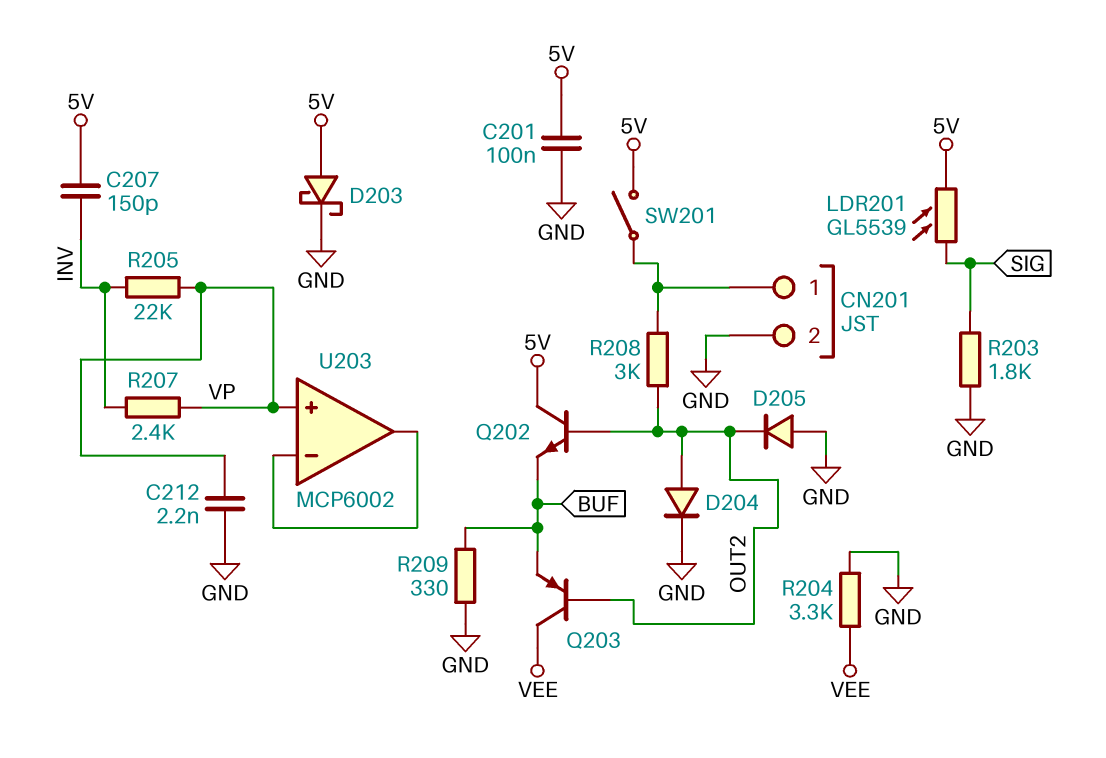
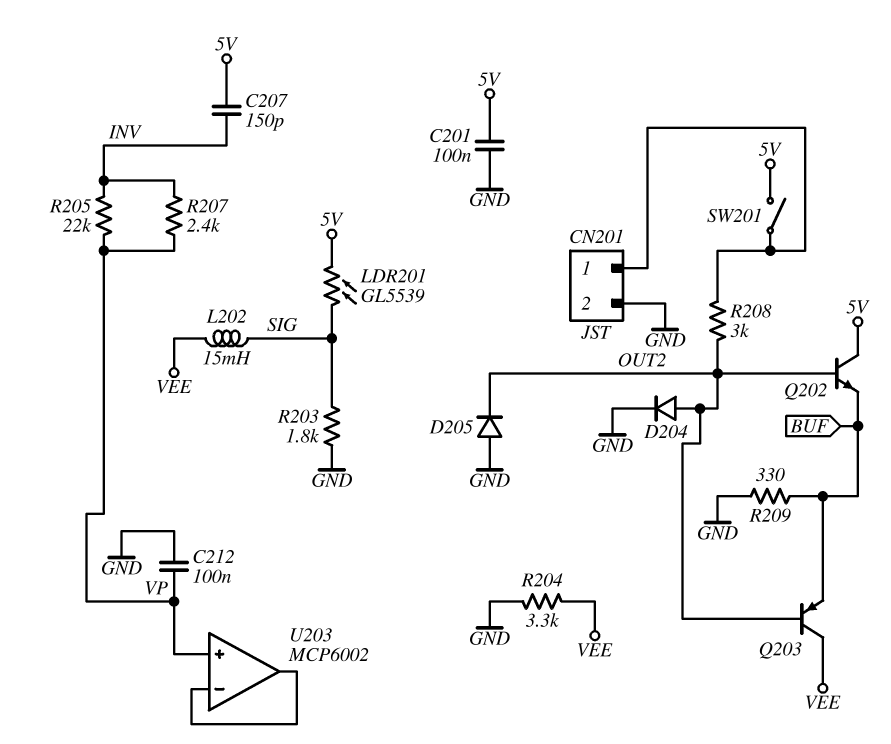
C212: 2.2nF (GND, VP) -> 100nF (GND, VP)
D203: schottky (A 5V, K GND) -> none
L202: none -> 15mH (SIG, VEE)

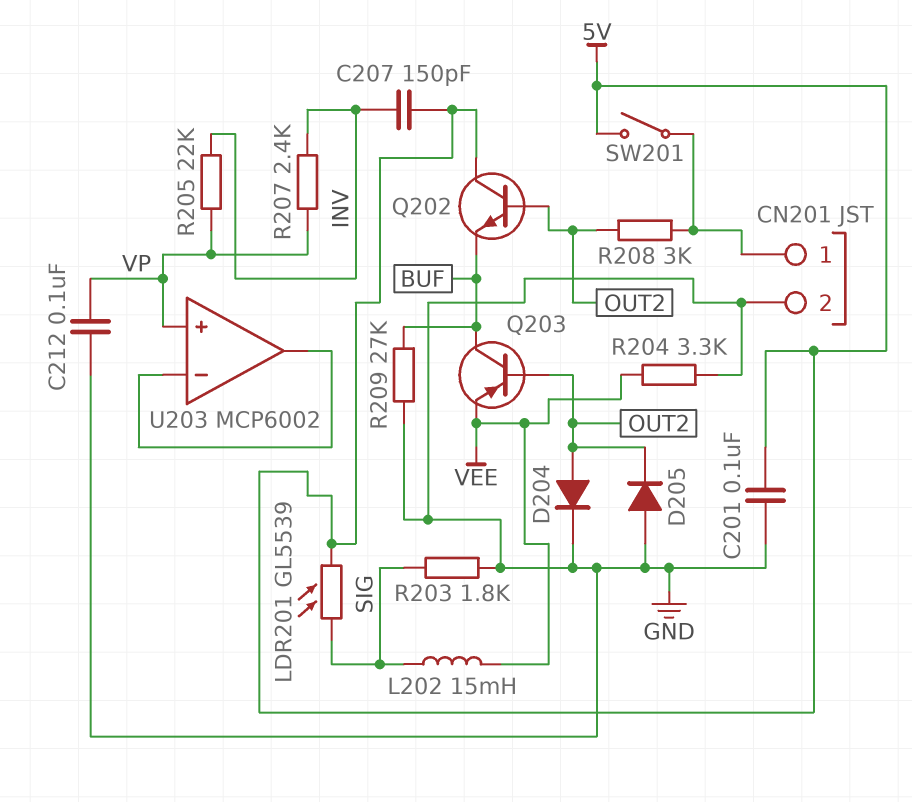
Q203: PNP (B OUT2, C VEE, E BUF) -> PNP (B OUT2, C BUF, E VEE)
R209: 330 (BUF, GND) -> 27k (BUF, GND)

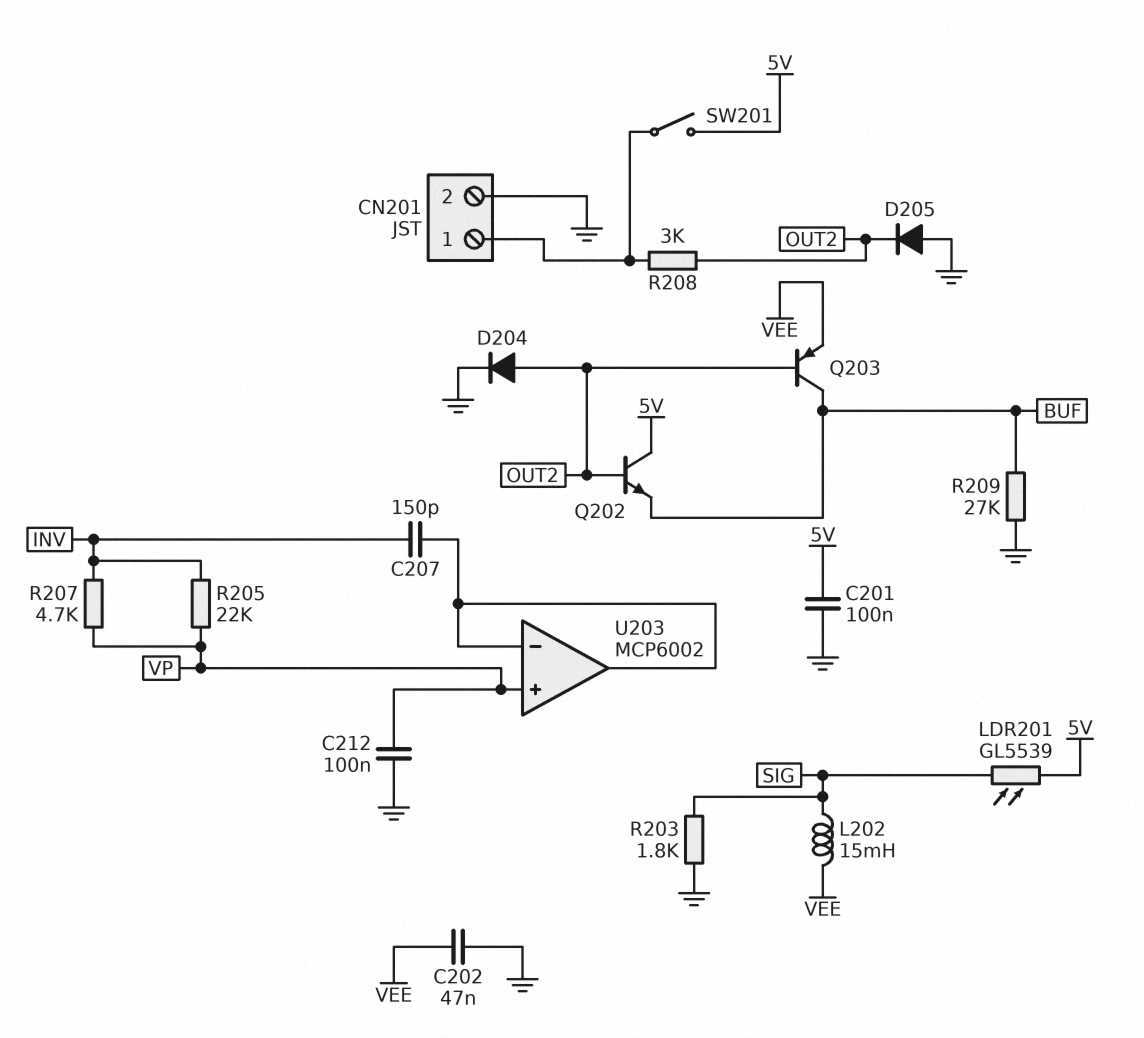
C202: none -> 47nF (GND, VEE)
C207: 150pF (5V, INV) -> 150pF (INV, U203/in-)
R204: 3.3k (GND, VEE) -> none
R207: 2.4k (INV, VP) -> 4.7k (INV, VP)

